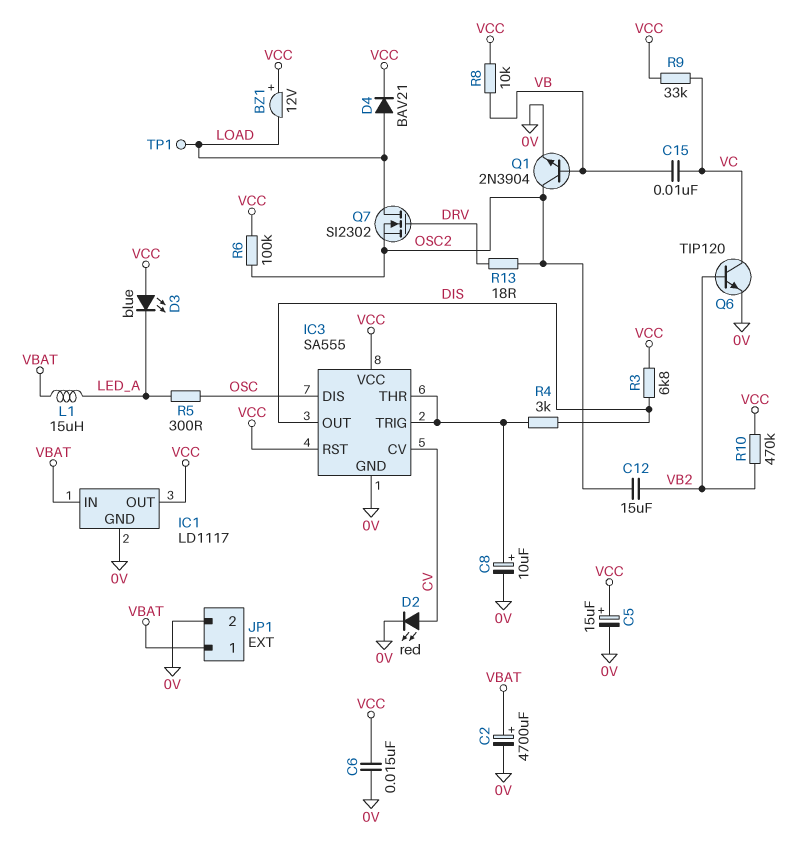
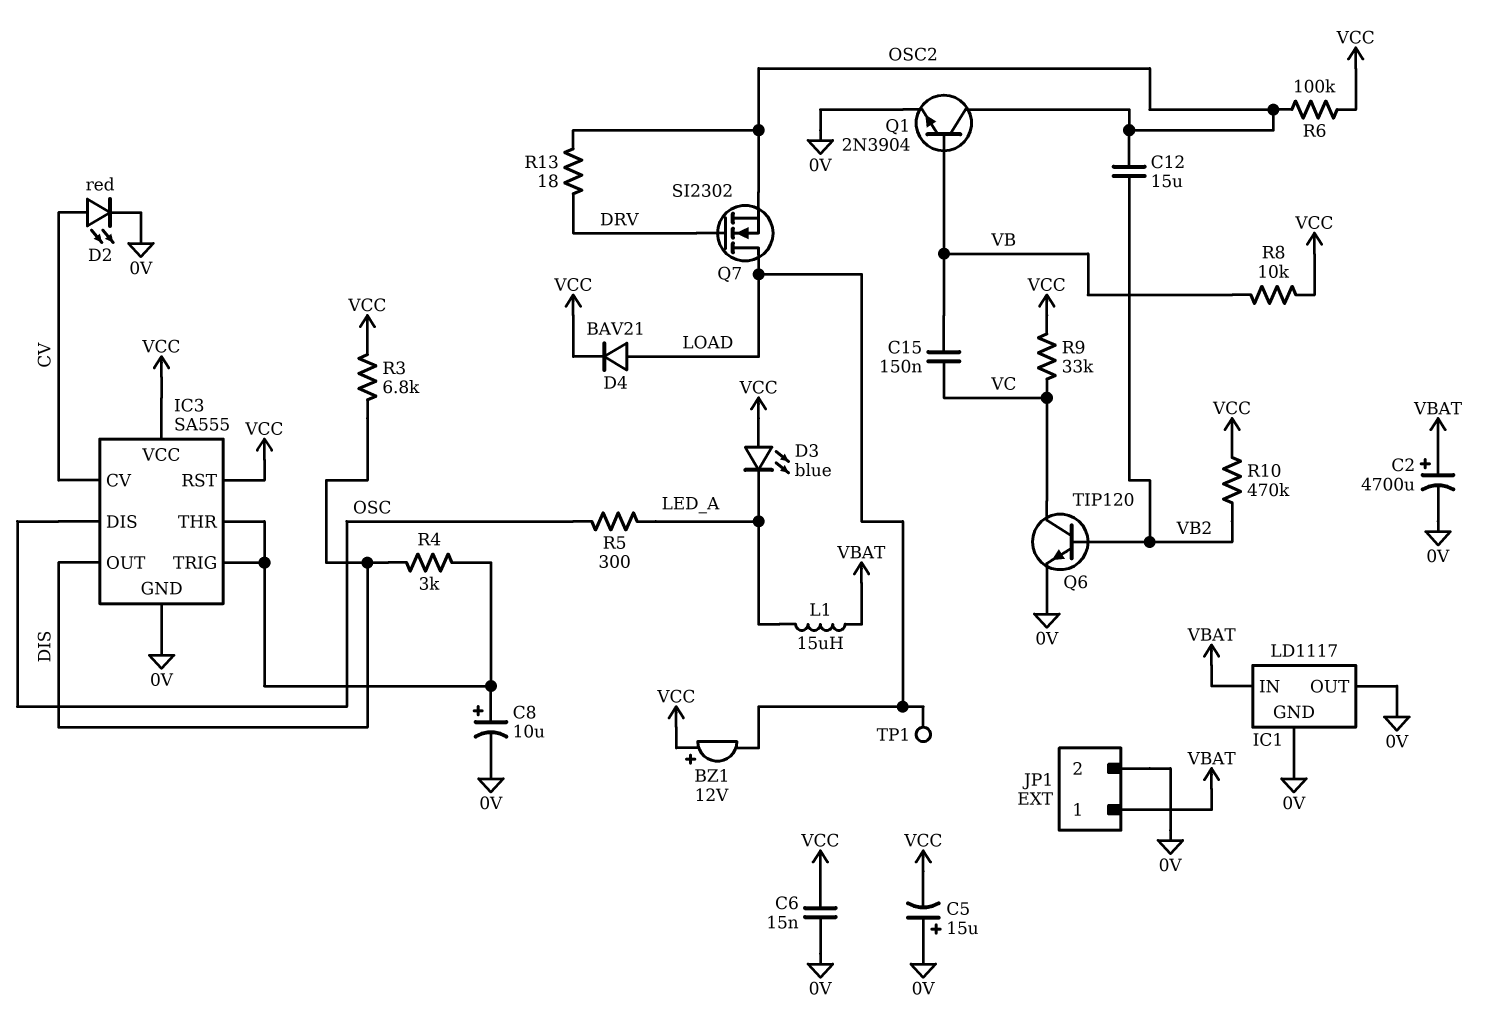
C5: 15uF (plus VCC, minus 0V) -> 15uF (plus 0V, minus VCC)
C15: 10nF (VB, VC) -> 150nF (VB, VC)
IC1 pin OUT: VCC -> 0V

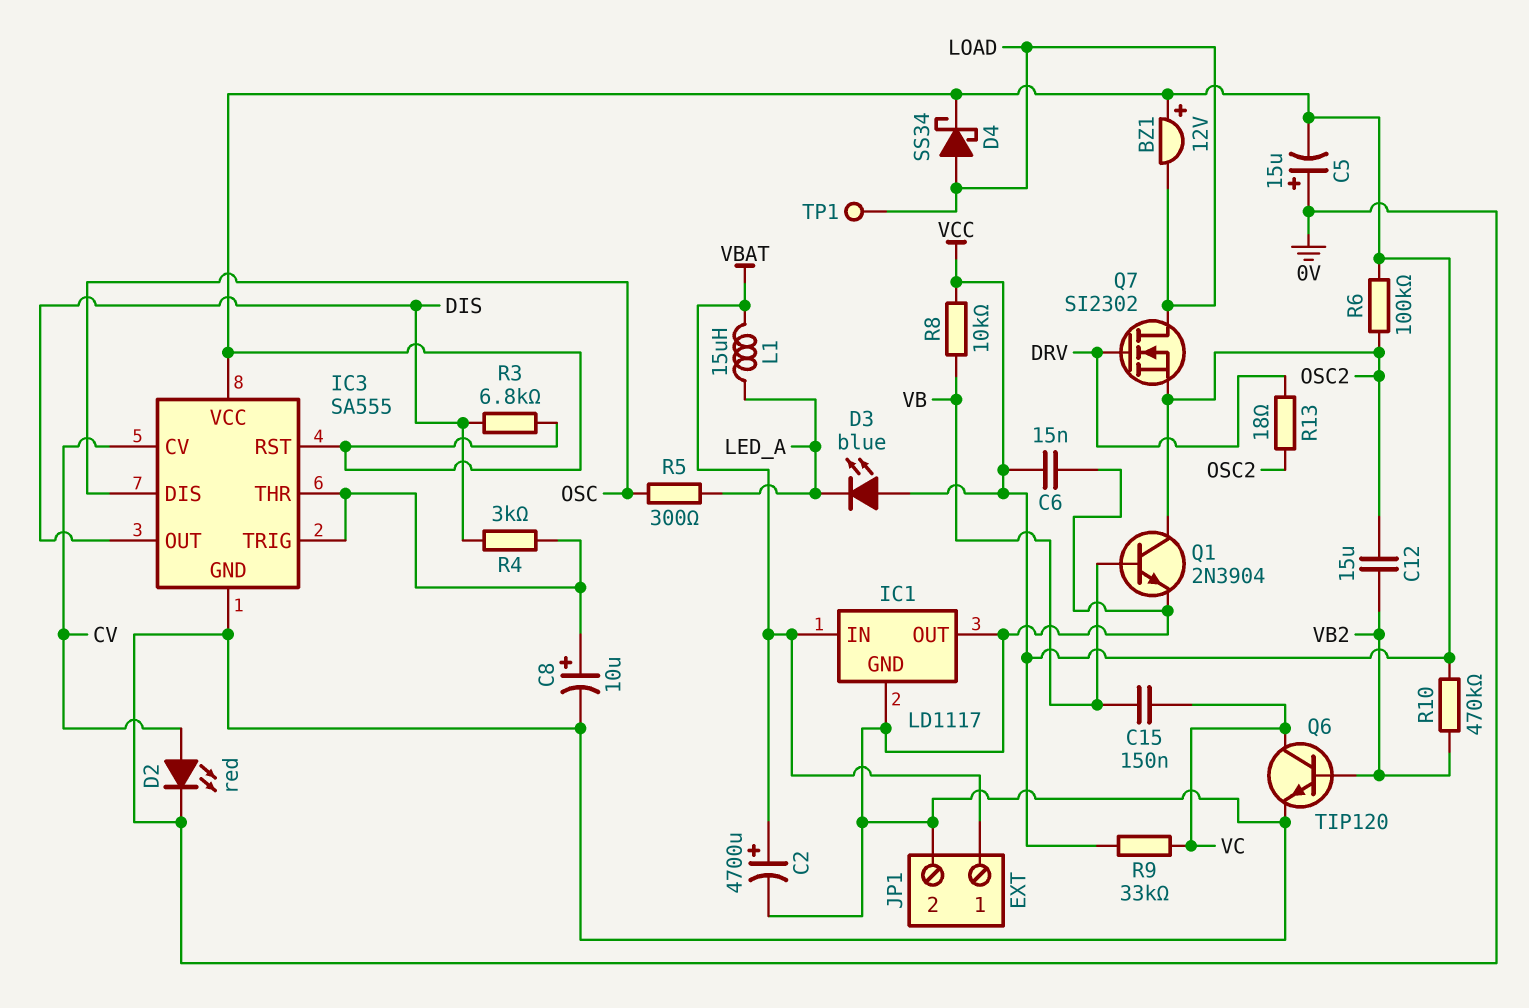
D4: diode BAV21 (A LOAD, K VCC) -> schottky SS34 (A LOAD, K VCC)

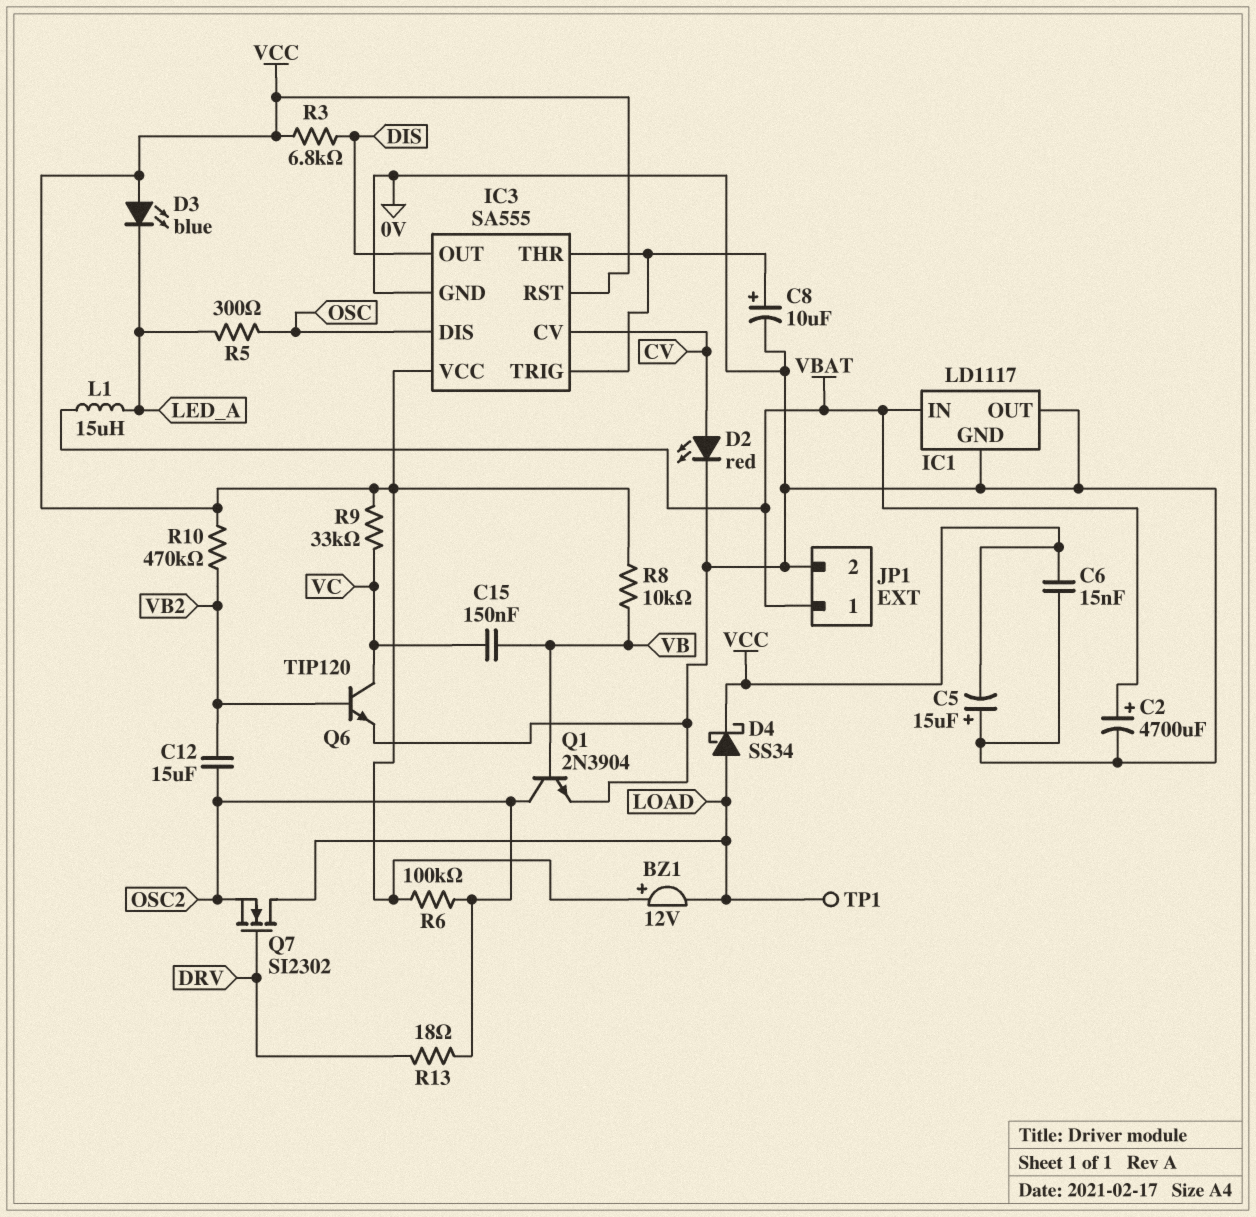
R4: 3k (DIS, IC3/THR) -> none

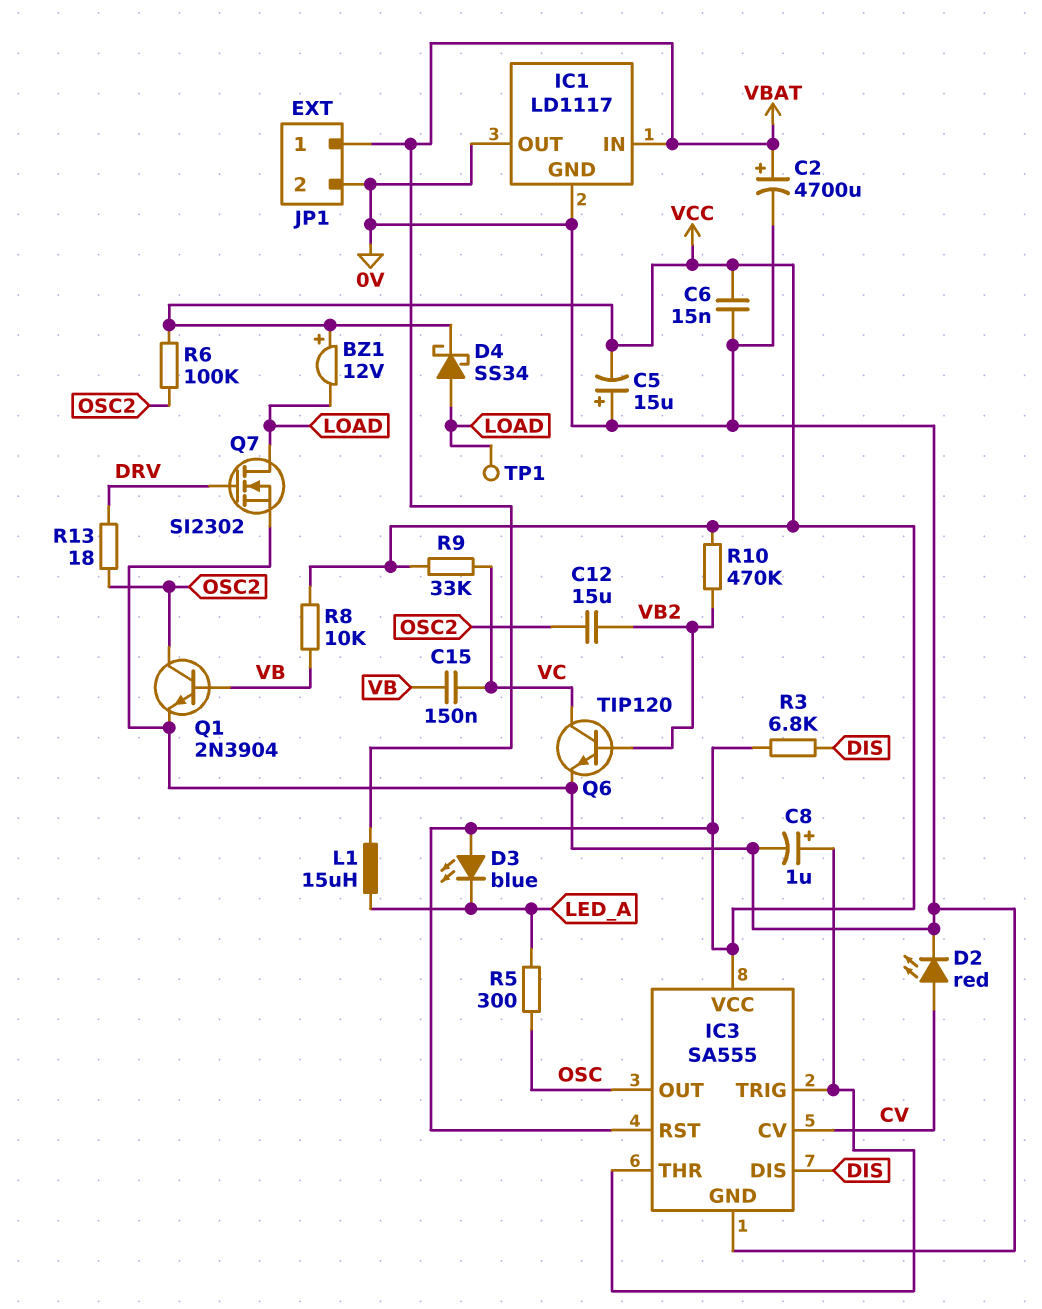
C8: 10uF (plus IC3/THR, minus 0V) -> 1uF (plus IC3/THR, minus 0V)
IC3 pin DIS: OSC -> DIS
IC3 pin OUT: DIS -> OSC
Q7: NMOS SI2302 (G DRV, D LOAD, S OSC2) -> NMOS SI2302 (G DRV, D LOAD, S 0V)

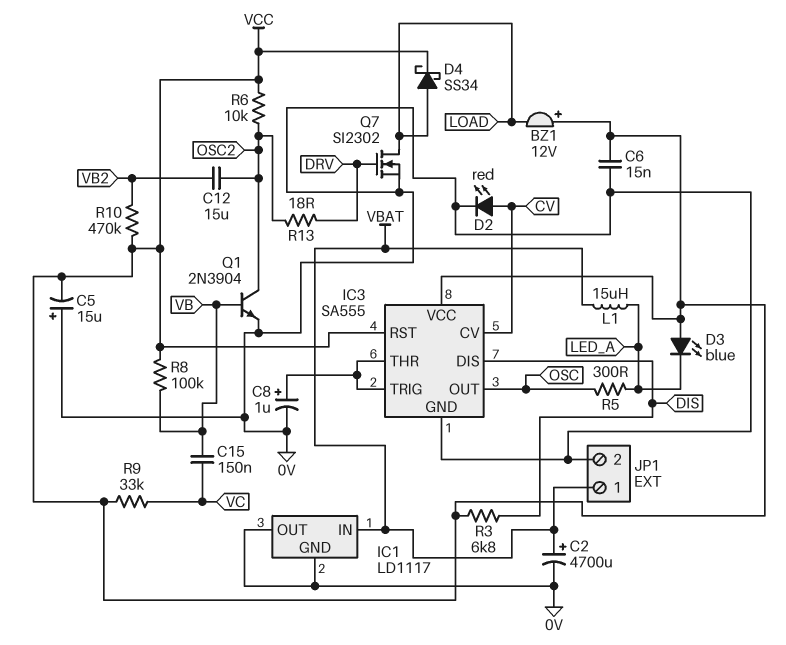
Q6: NPN TIP120 (B VB2, C VC, E 0V) -> none
R6: 100k (OSC2, VCC) -> 10k (OSC2, VCC)
R8: 10k (VB, VCC) -> 100k (VB, VCC)
TP1: test point (LOAD) -> none

